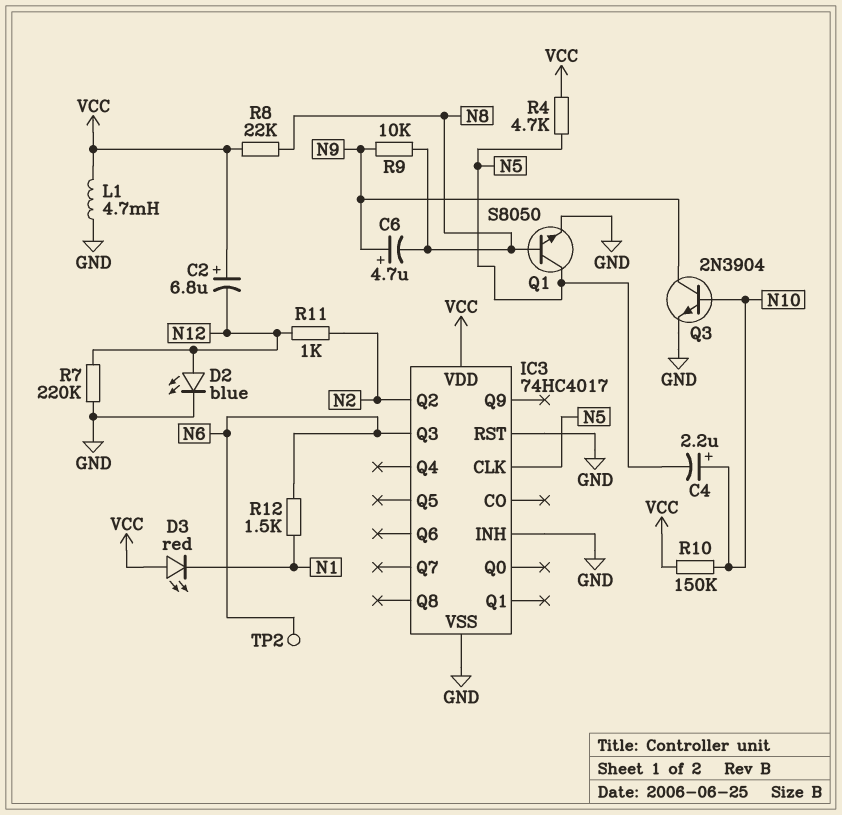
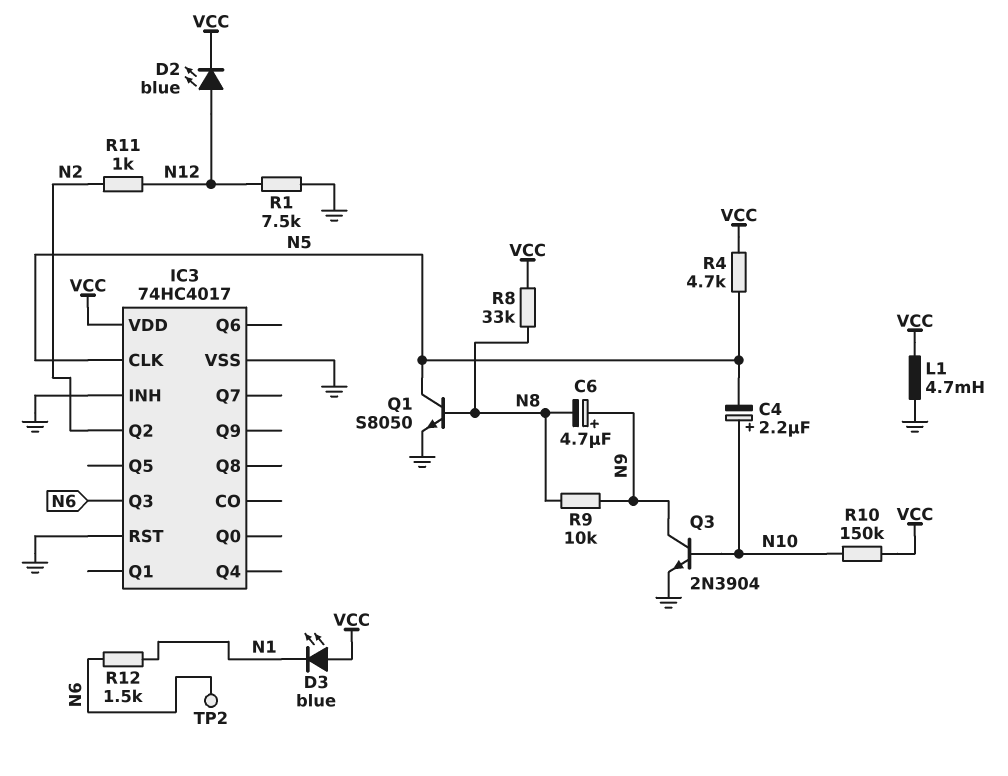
C2: 6.8uF (plus VCC, minus N12) -> none
D2: LED blue (A N12, K GND) -> LED blue (A N12, K VCC)
D3: LED red (A VCC, K N1) -> LED blue (A VCC, K N1)
R1: none -> 7.5k (GND, N12)
R7: 220k (GND, N12) -> none
R8: 22k (N8, VCC) -> 33k (N8, VCC)

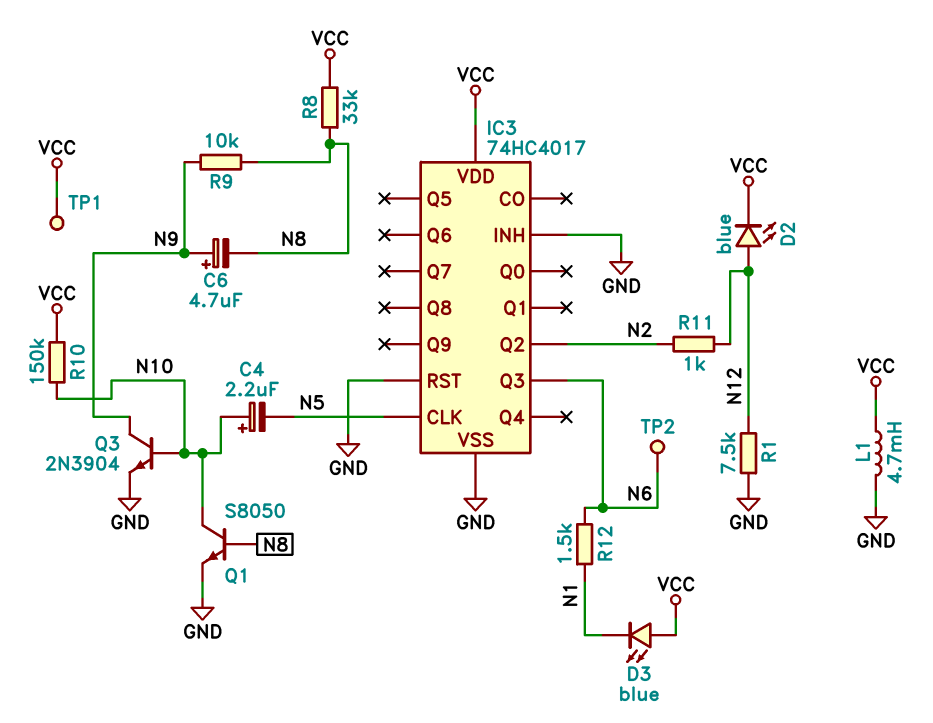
Q1: NPN S8050 (B N8, C N5, E GND) -> NPN S8050 (B N8, C N10, E GND)
R4: 4.7k (N5, VCC) -> none
TP1: none -> test point (VCC)

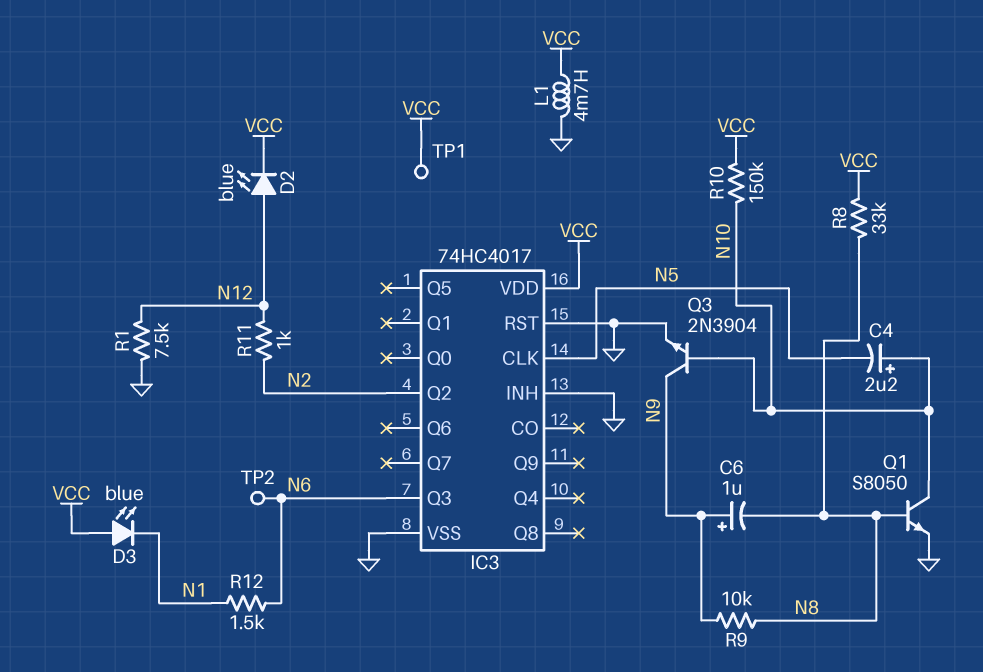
C6: 4.7uF (plus N9, minus N8) -> 1uF (plus N9, minus N8)

